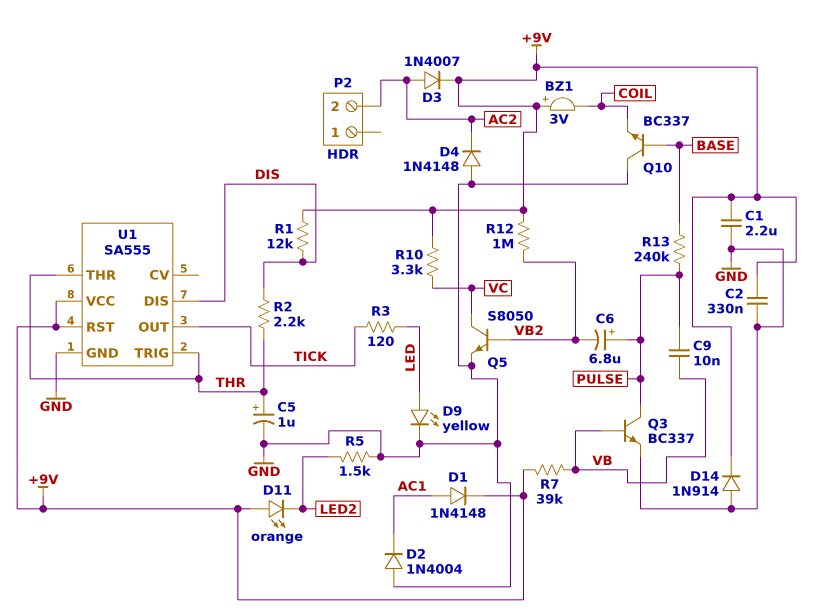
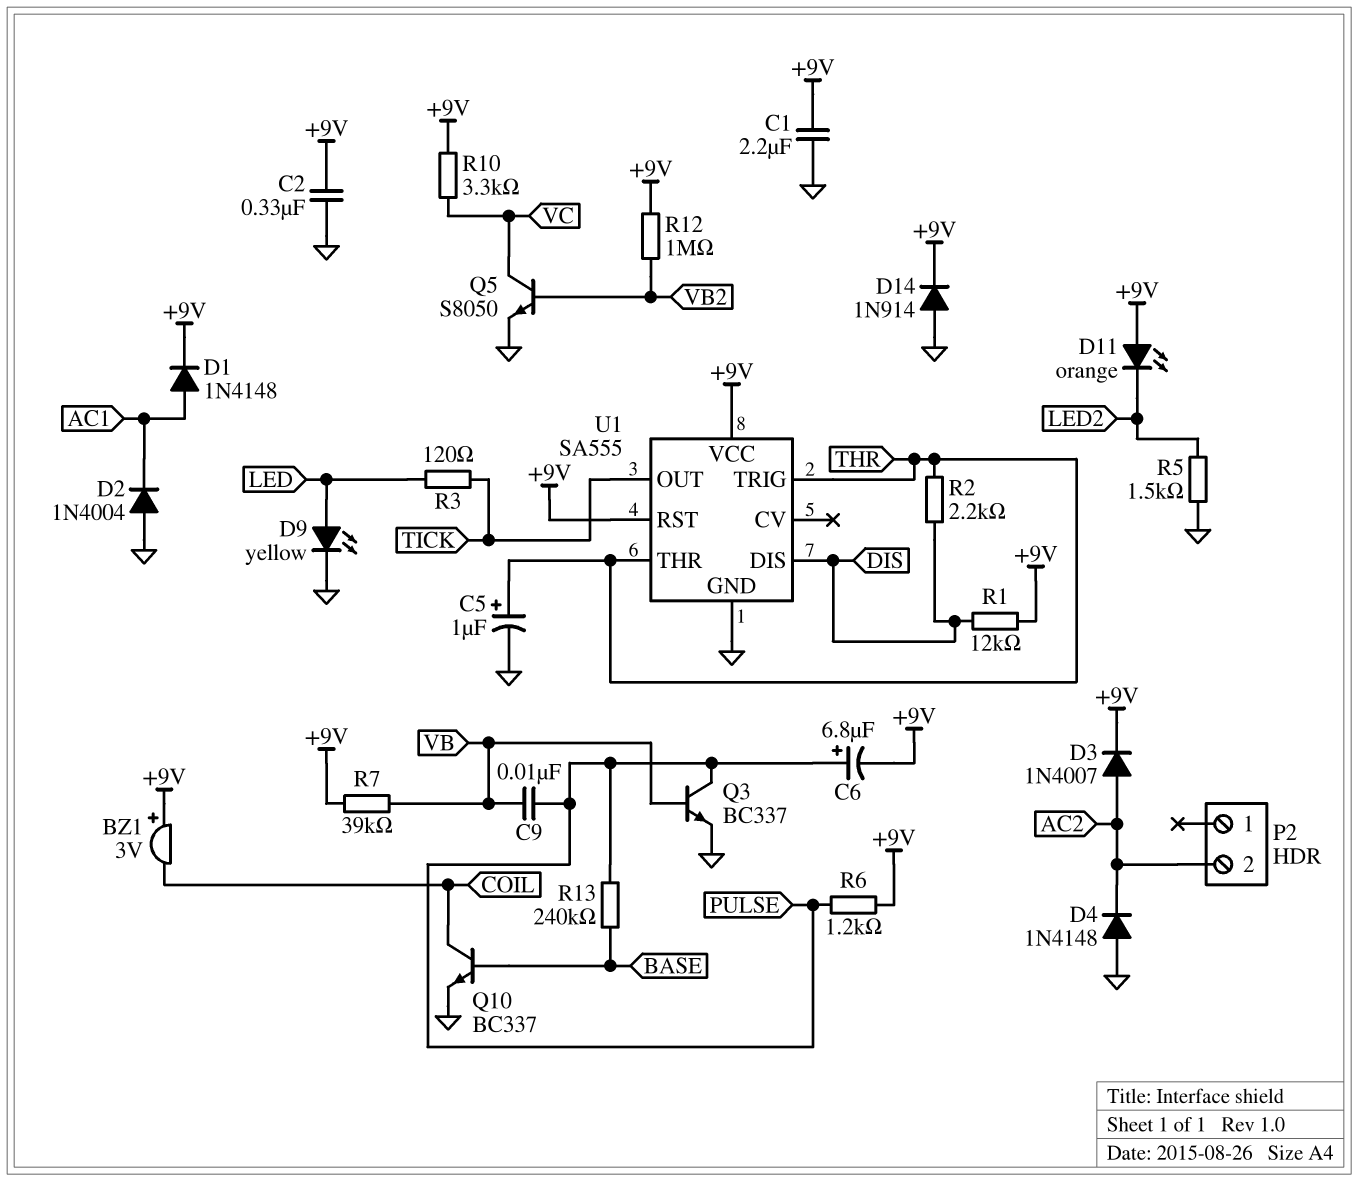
C6: 6.8uF (plus PULSE, minus VB2) -> 6.8uF (plus PULSE, minus +9V)
Q10: NPN BC337 (B BASE, C GND, E COIL) -> NPN BC337 (B BASE, C COIL, E GND)
R6: none -> 1.2k (+9V, PULSE)

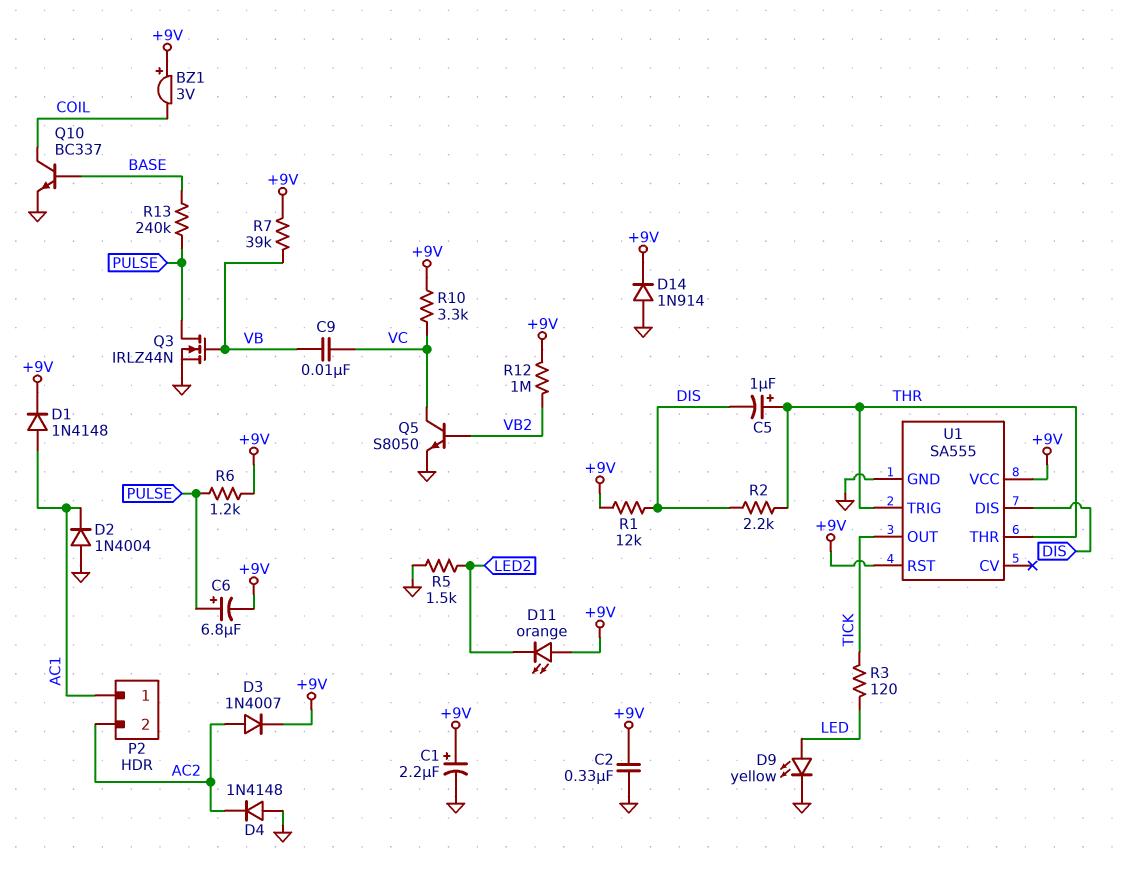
C1: 2.2uF (+9V, GND) -> 2.2uF (plus +9V, minus GND)
C5: 1uF (plus THR, minus GND) -> 1uF (plus THR, minus DIS)
C9: 10nF (PULSE, VB) -> 10nF (VB, VC)
P2 pin 1: none -> AC1
Q3: NPN BC337 (B VB, C PULSE, E GND) -> NMOS IRLZ44N (G VB, D PULSE, S GND)

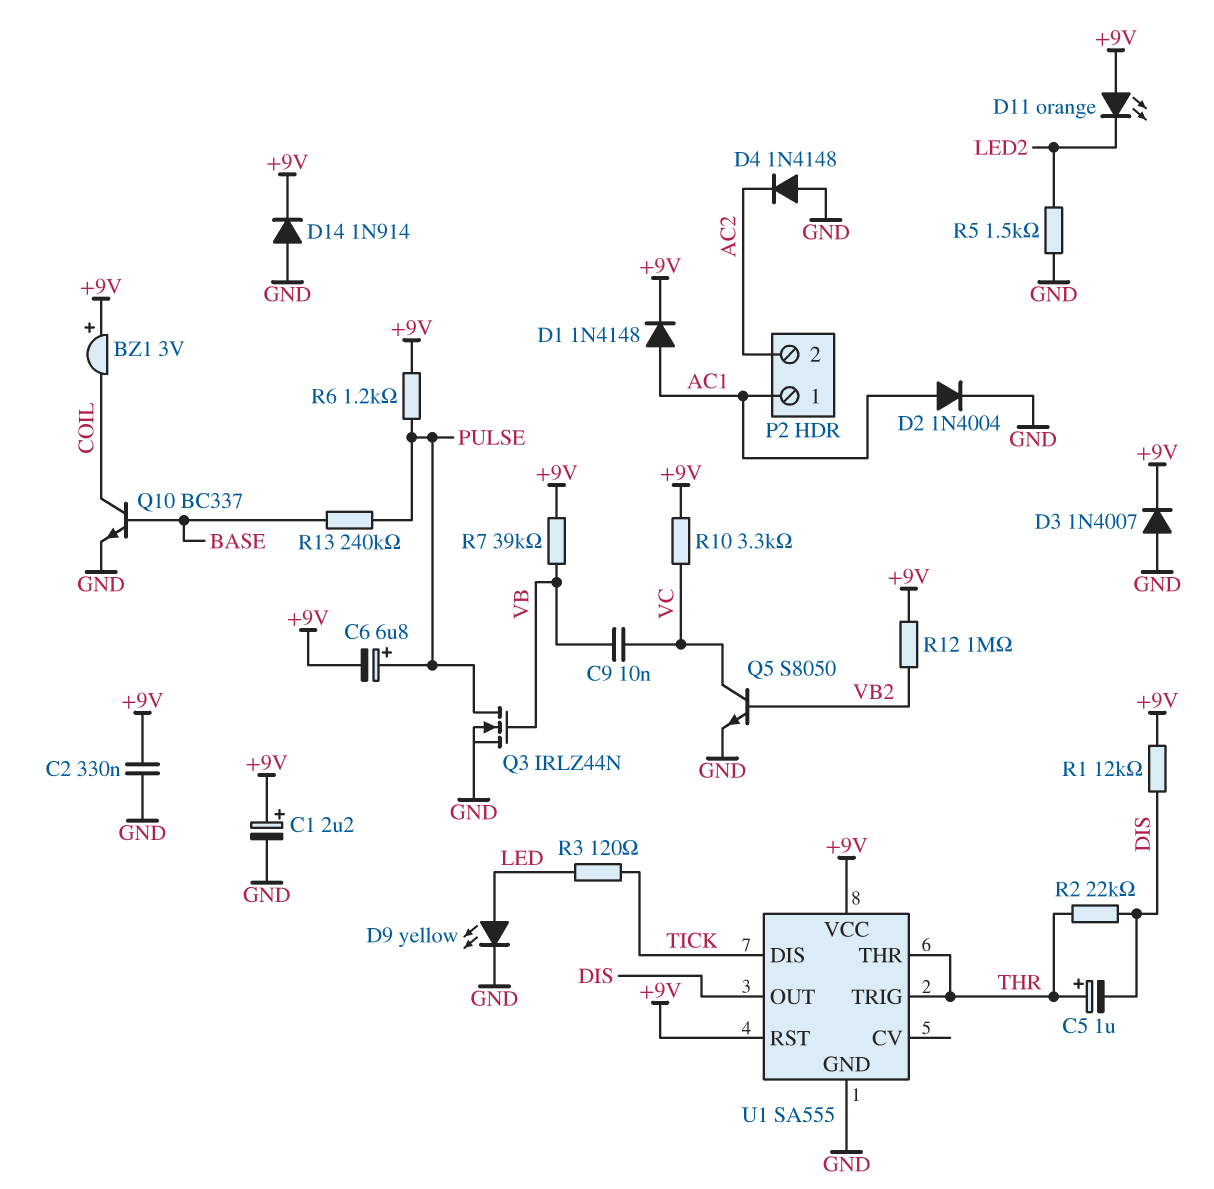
D2: diode 1N4004 (A GND, K AC1) -> diode 1N4004 (A AC1, K GND)
D3: diode 1N4007 (A AC2, K +9V) -> diode 1N4007 (A GND, K +9V)
R2: 2.2k (DIS, THR) -> 22k (DIS, THR)
U1 pin DIS: DIS -> TICK
U1 pin OUT: TICK -> DIS

